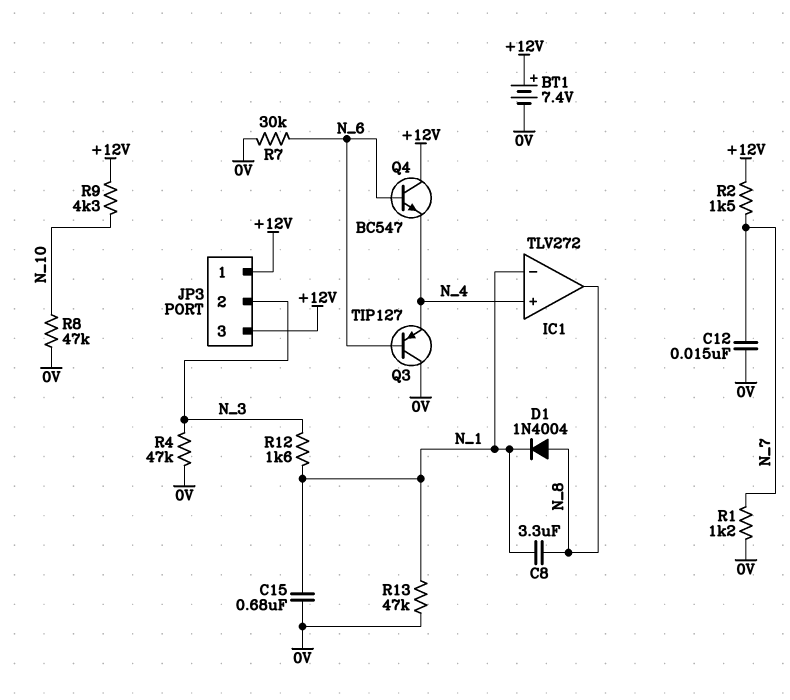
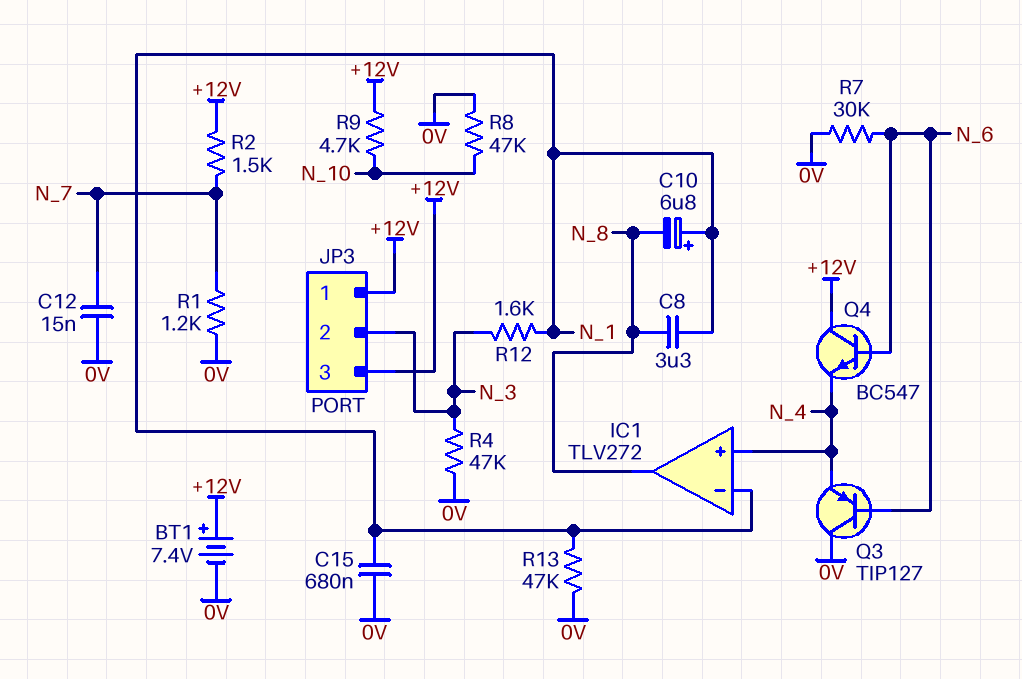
C10: none -> 6.8uF (plus N_1, minus N_8)
D1: diode 1N4004 (A N_8, K N_1) -> none
R9: 4.3k (+12V, N_10) -> 4.7k (+12V, N_10)

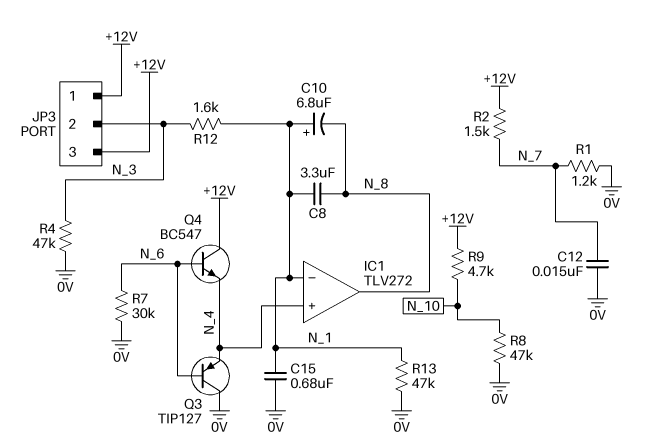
BT1: 7.4V (plus +12V, minus 0V) -> none

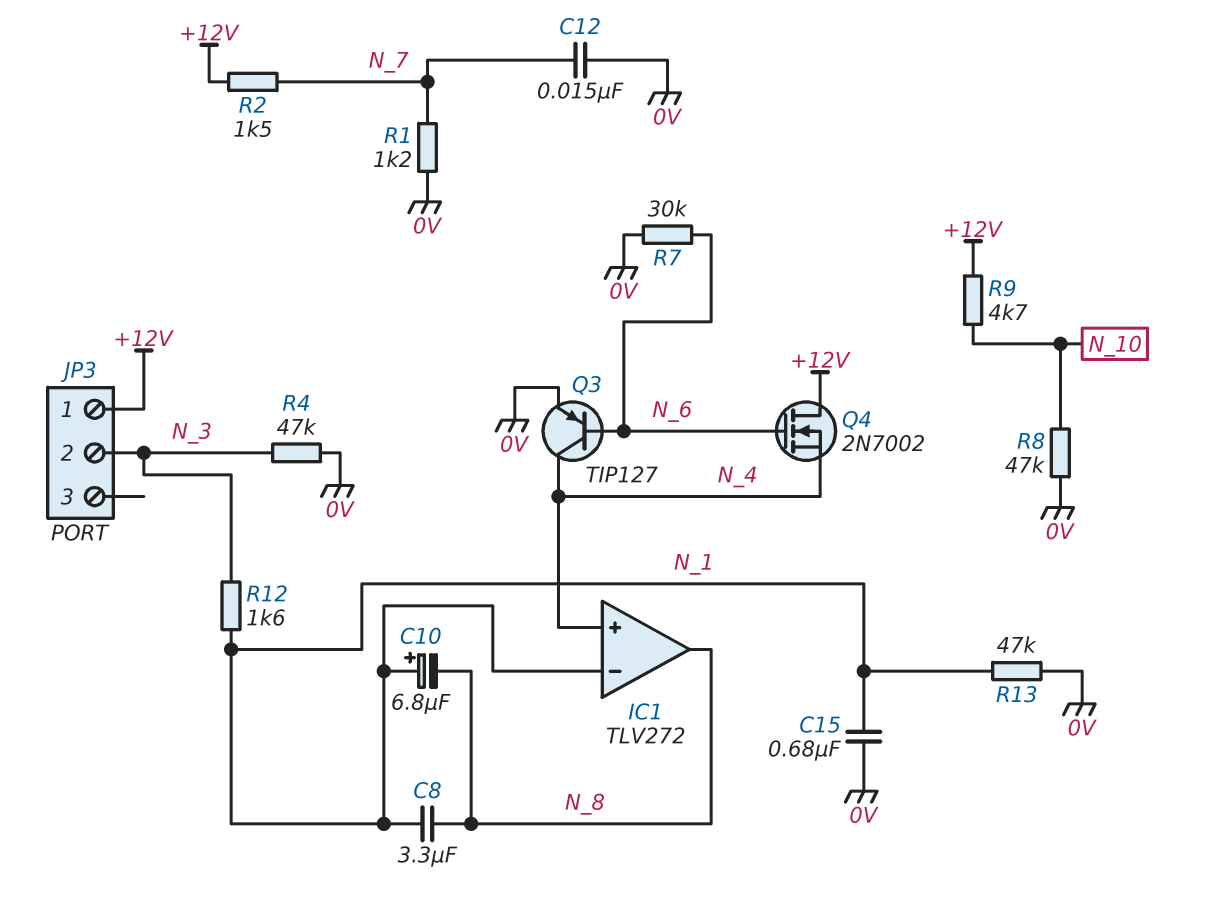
JP3 pin 3: +12V -> none
Q3: PNP TIP127 (B N_6, C 0V, E N_4) -> PNP TIP127 (B N_6, C N_4, E 0V)
Q4: NPN BC547 (B N_6, C +12V, E N_4) -> NMOS 2N7002 (G N_6, D +12V, S N_4)

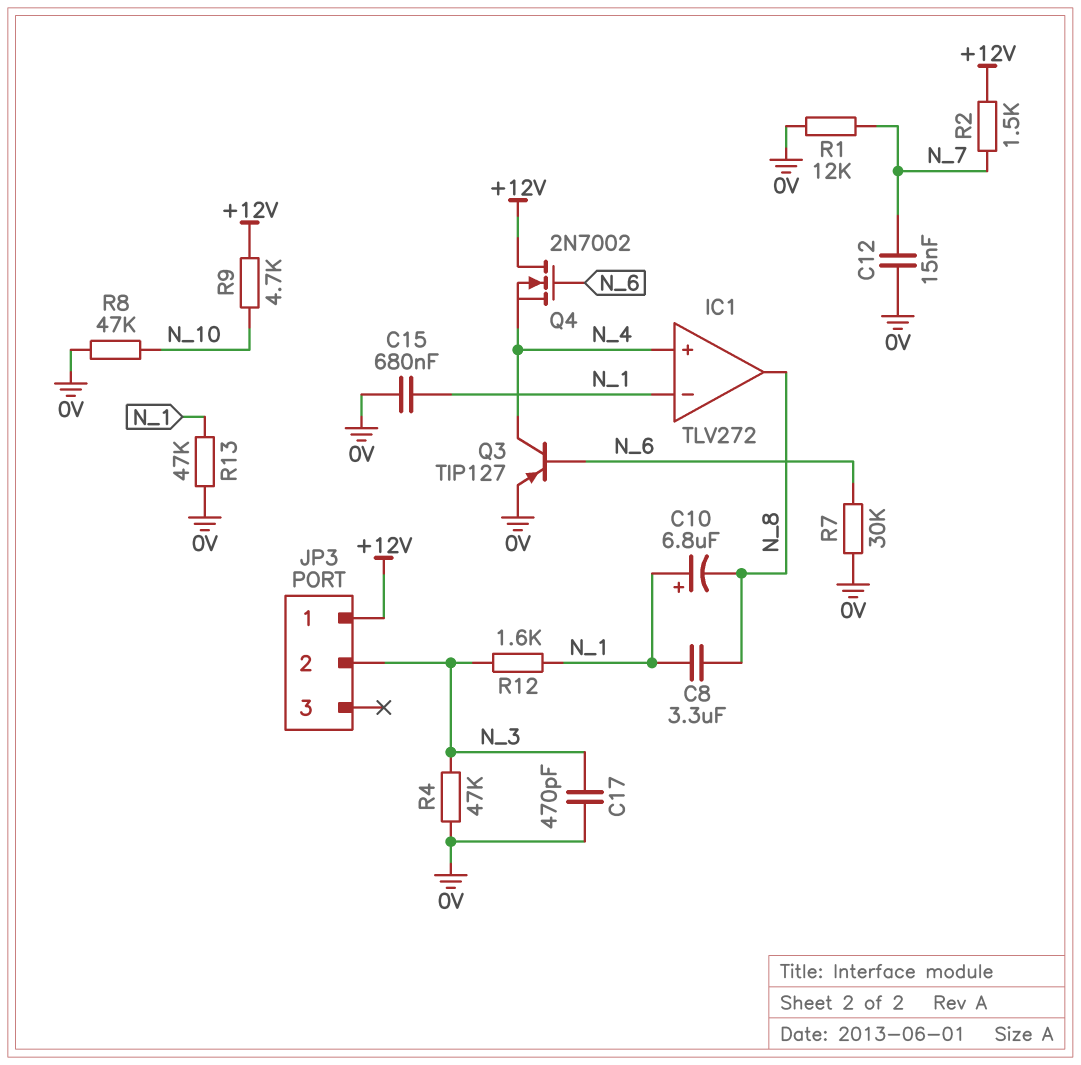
C17: none -> 470pF (0V, N_3)
R1: 1.2k (0V, N_7) -> 12k (0V, N_7)

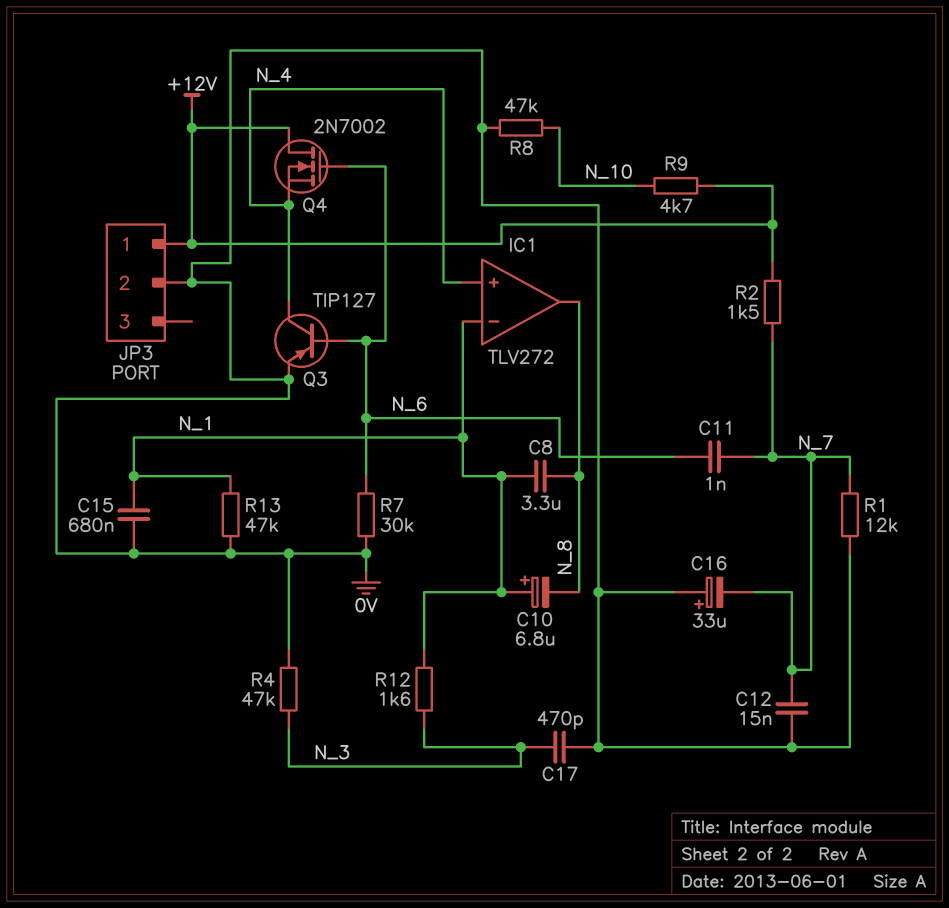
C11: none -> 1nF (N_6, N_7)
C16: none -> 33uF (plus 0V, minus N_7)
JP3 pin 2: N_3 -> 0V

